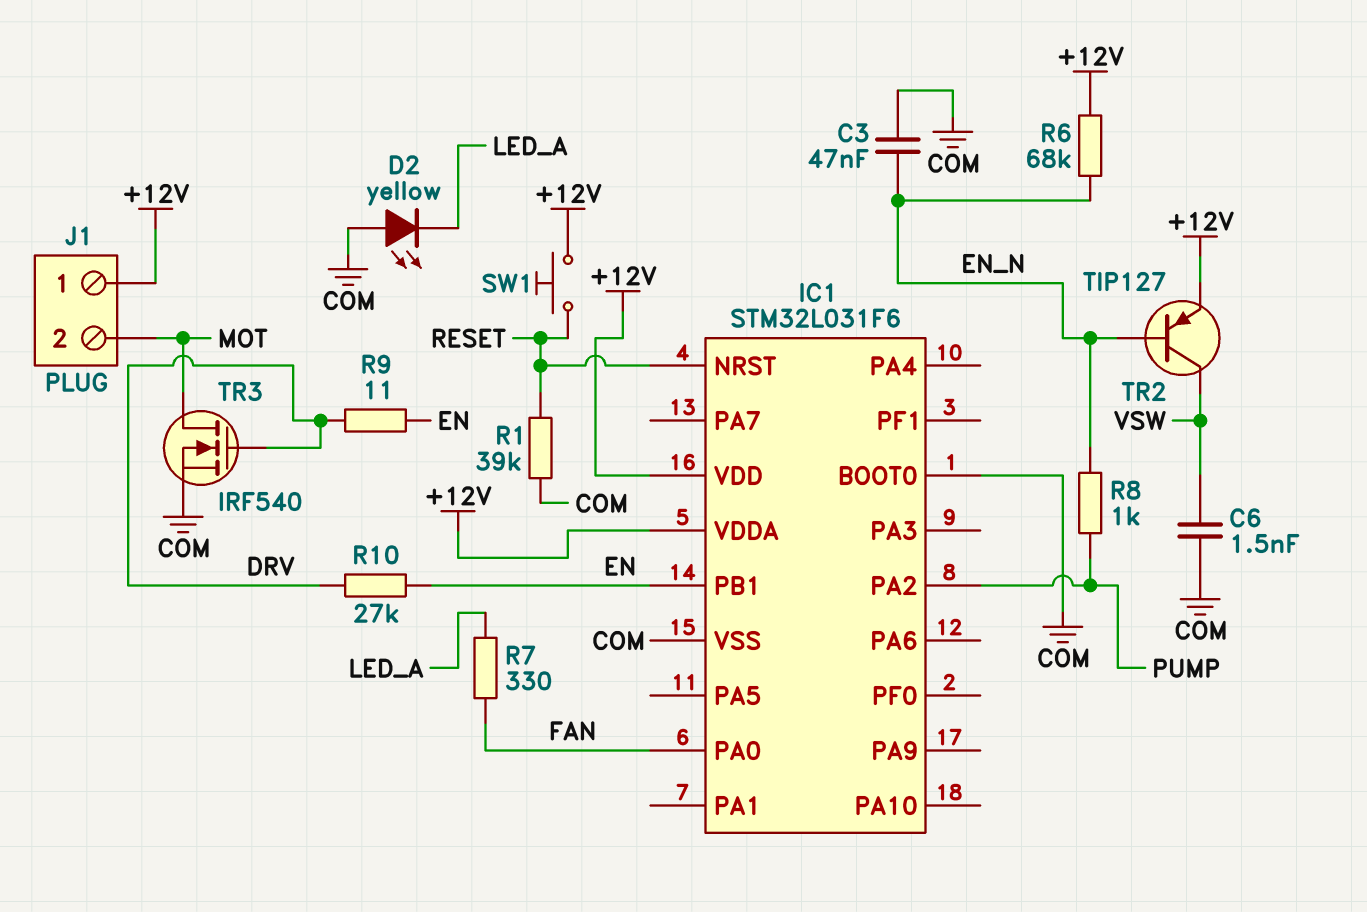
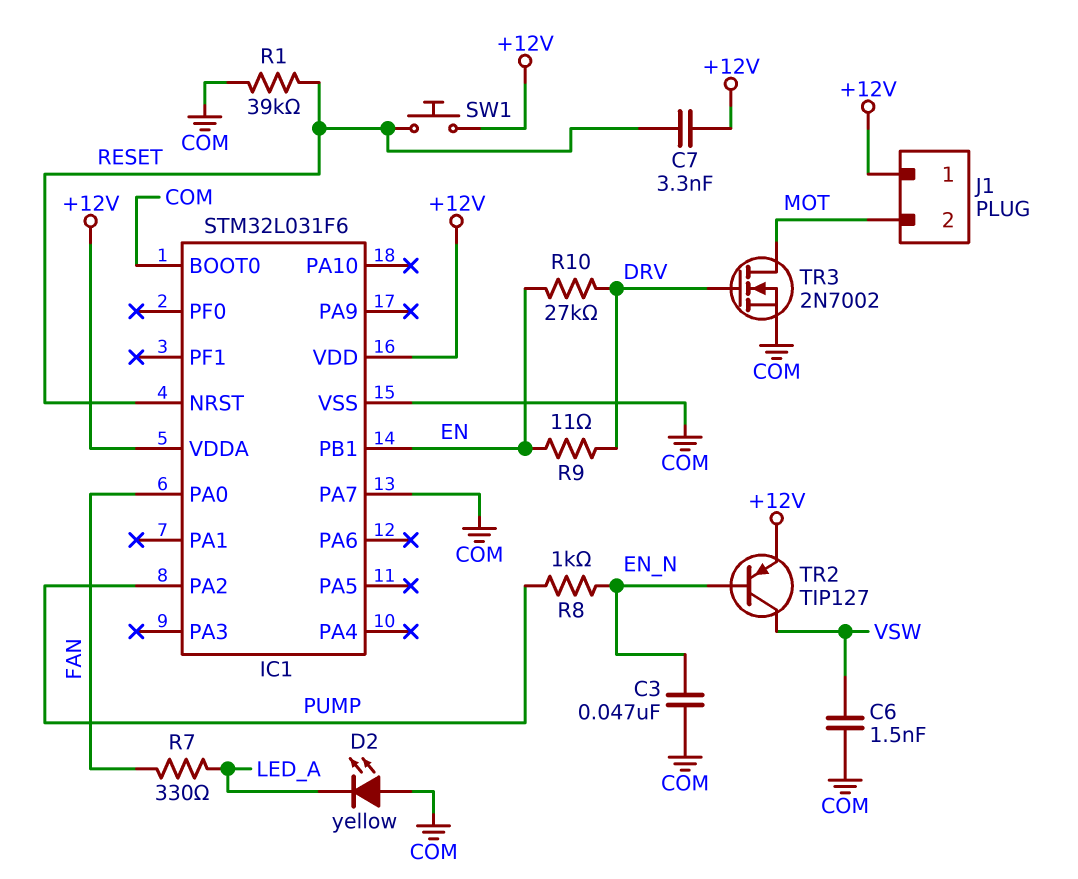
C7: none -> 3.3nF (+12V, RESET)
IC1 pin PA7: none -> COM
R6: 68k (+12V, EN_N) -> none
TR3: NMOS IRF540 (G DRV, D MOT, S COM) -> NMOS 2N7002 (G DRV, D MOT, S COM)

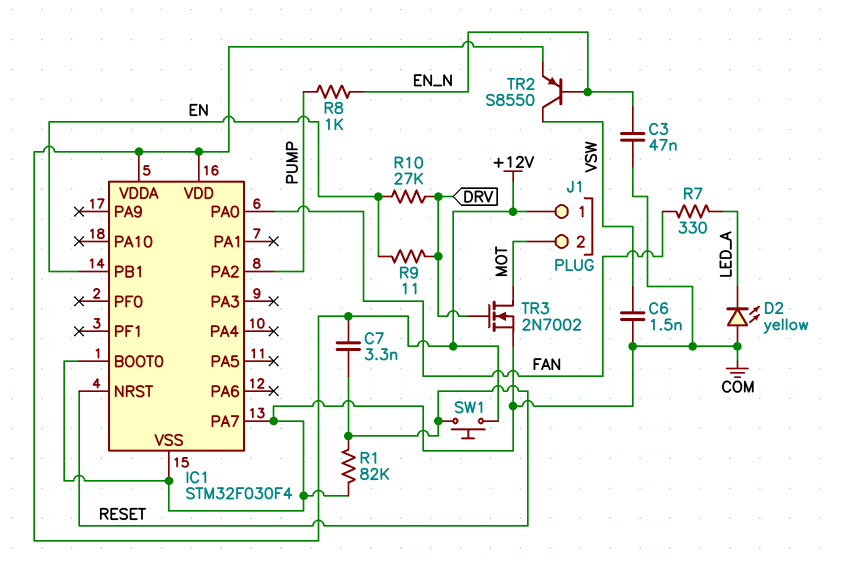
IC1: STM32L031F6 -> STM32F030F4
R1: 39k (COM, RESET) -> 82k (COM, RESET)
TR2: PNP TIP127 (B EN_N, C VSW, E +12V) -> PNP S8550 (B EN_N, C VSW, E +12V)

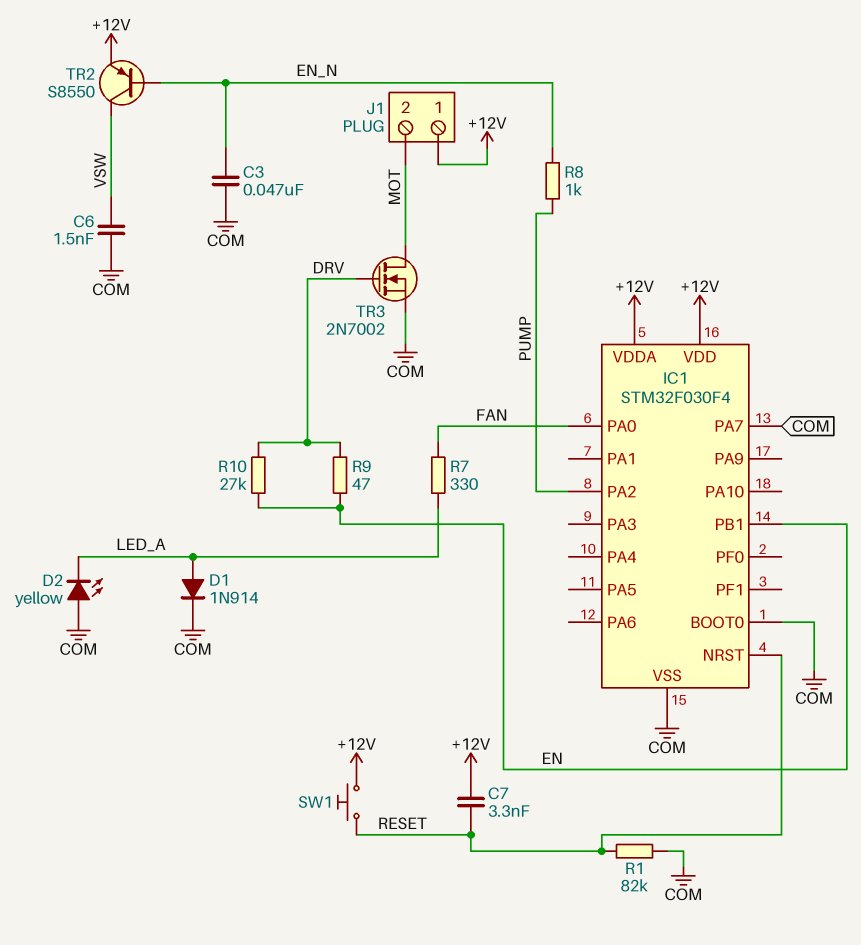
D1: none -> diode 1N914 (A LED_A, K COM)
R9: 11 (DRV, EN) -> 47 (DRV, EN)

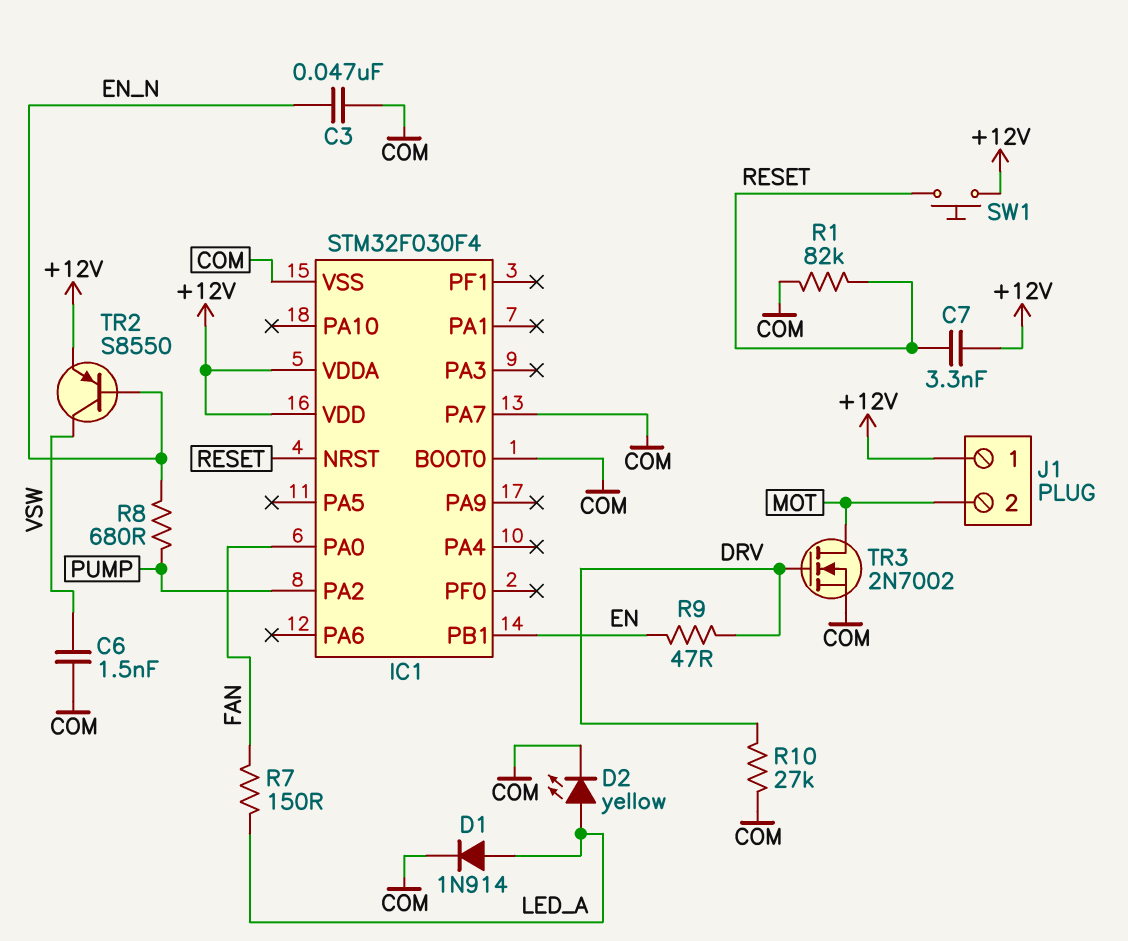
D2: LED yellow (A COM, K LED_A) -> LED yellow (A LED_A, K COM)
R7: 330 (FAN, LED_A) -> 150 (FAN, LED_A)
R8: 1k (EN_N, PUMP) -> 680 (EN_N, PUMP)
R10: 27k (DRV, EN) -> 27k (COM, DRV)

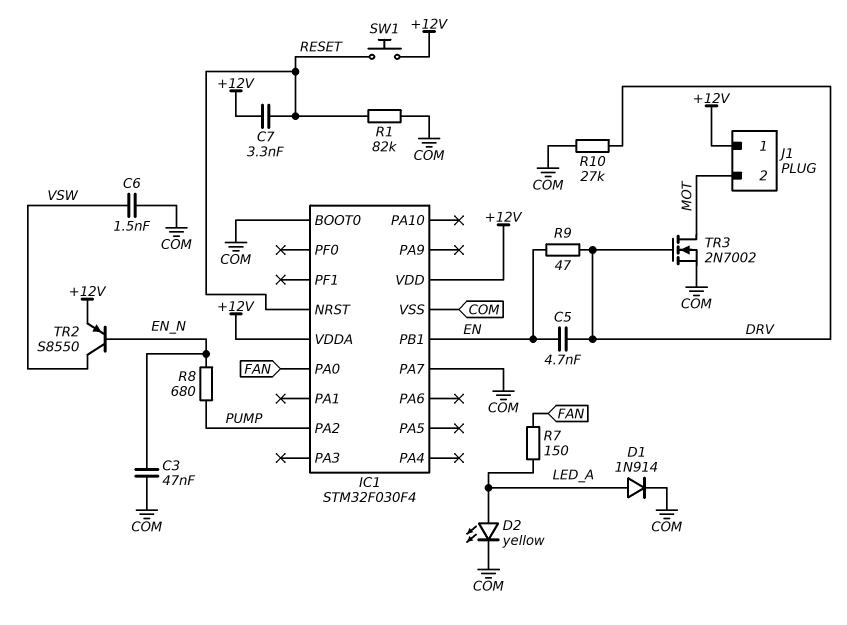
C5: none -> 4.7nF (DRV, EN)

